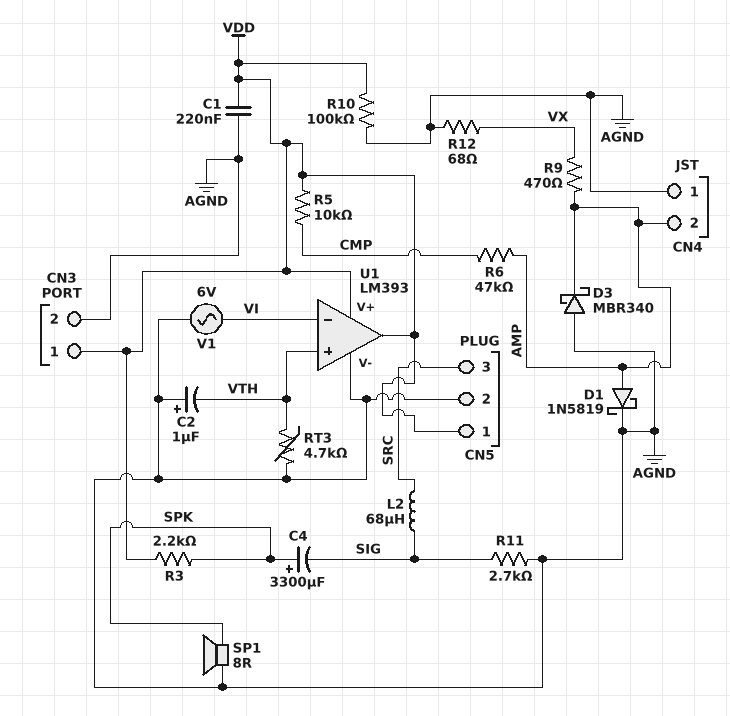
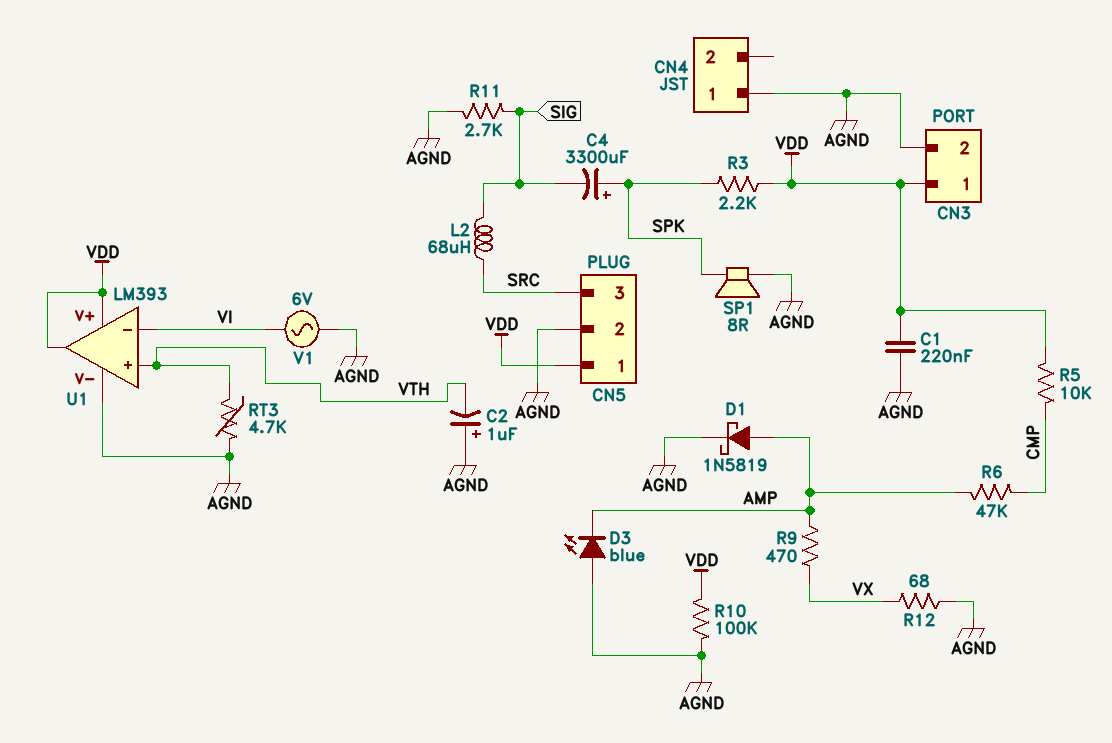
CN4 pin 2: AMP -> none
D3: schottky MBR340 (A AGND, K AMP) -> LED blue (A AGND, K AMP)

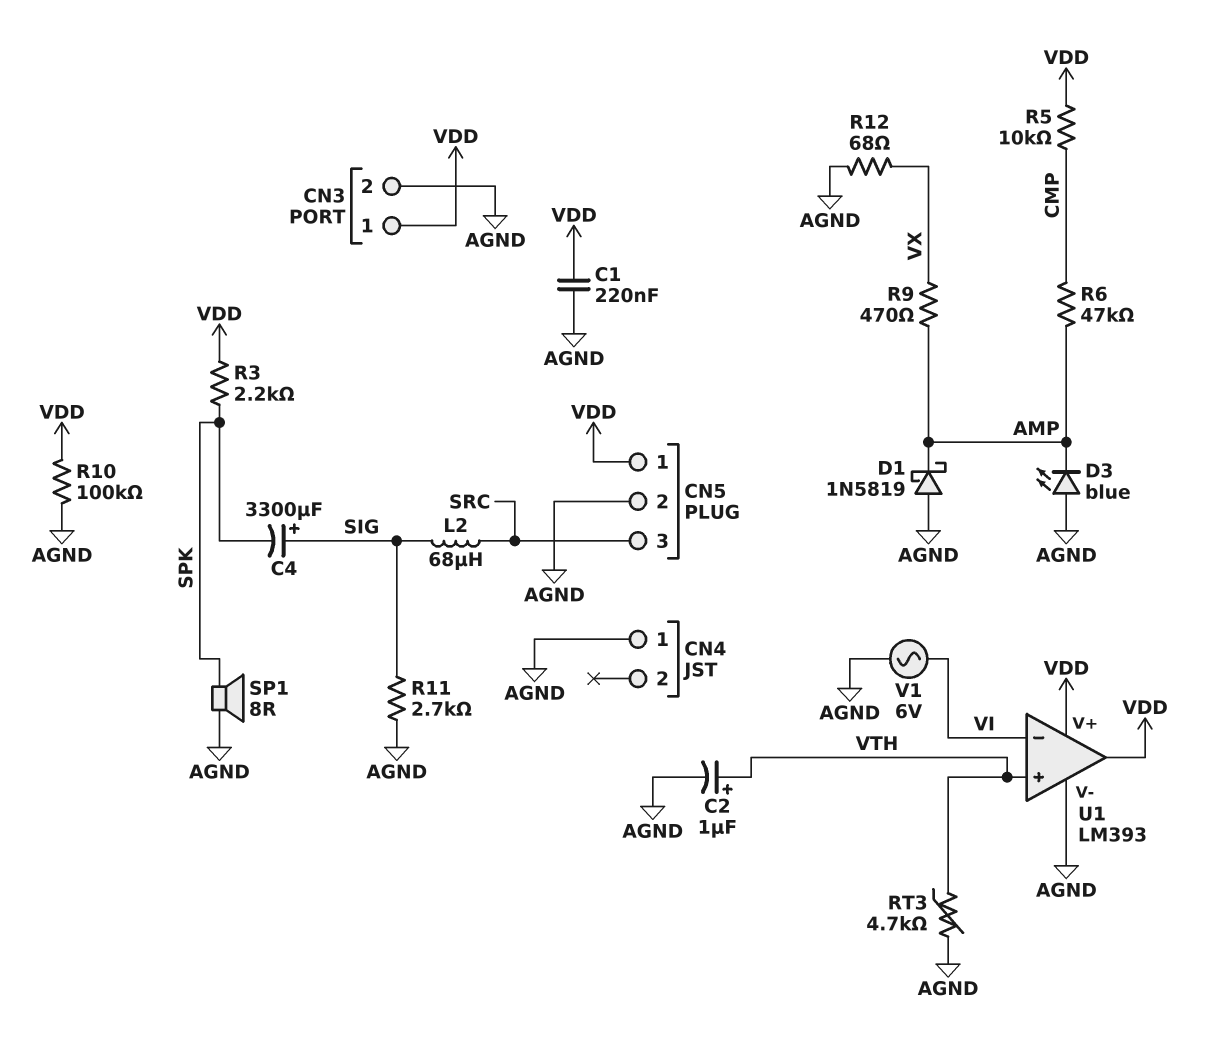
C2: 1uF (plus AGND, minus VTH) -> 1uF (plus VTH, minus AGND)
C4: 3300uF (plus SPK, minus SIG) -> 3300uF (plus SIG, minus SPK)
D1: schottky 1N5819 (A AMP, K AGND) -> schottky 1N5819 (A AGND, K AMP)

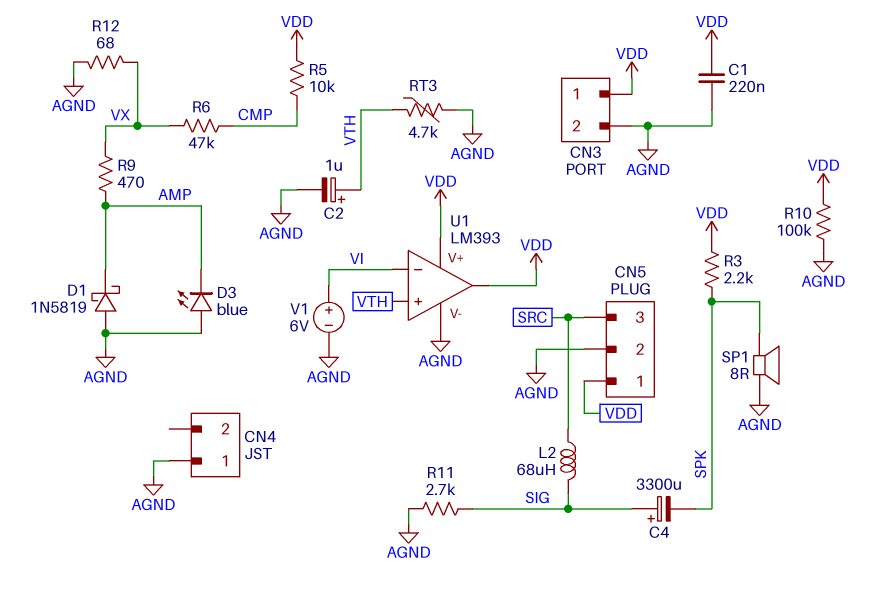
R6: 47k (AMP, CMP) -> 47k (CMP, VX)
V1: AC 6V (AGND, VI) -> 6V (plus VI, minus AGND)

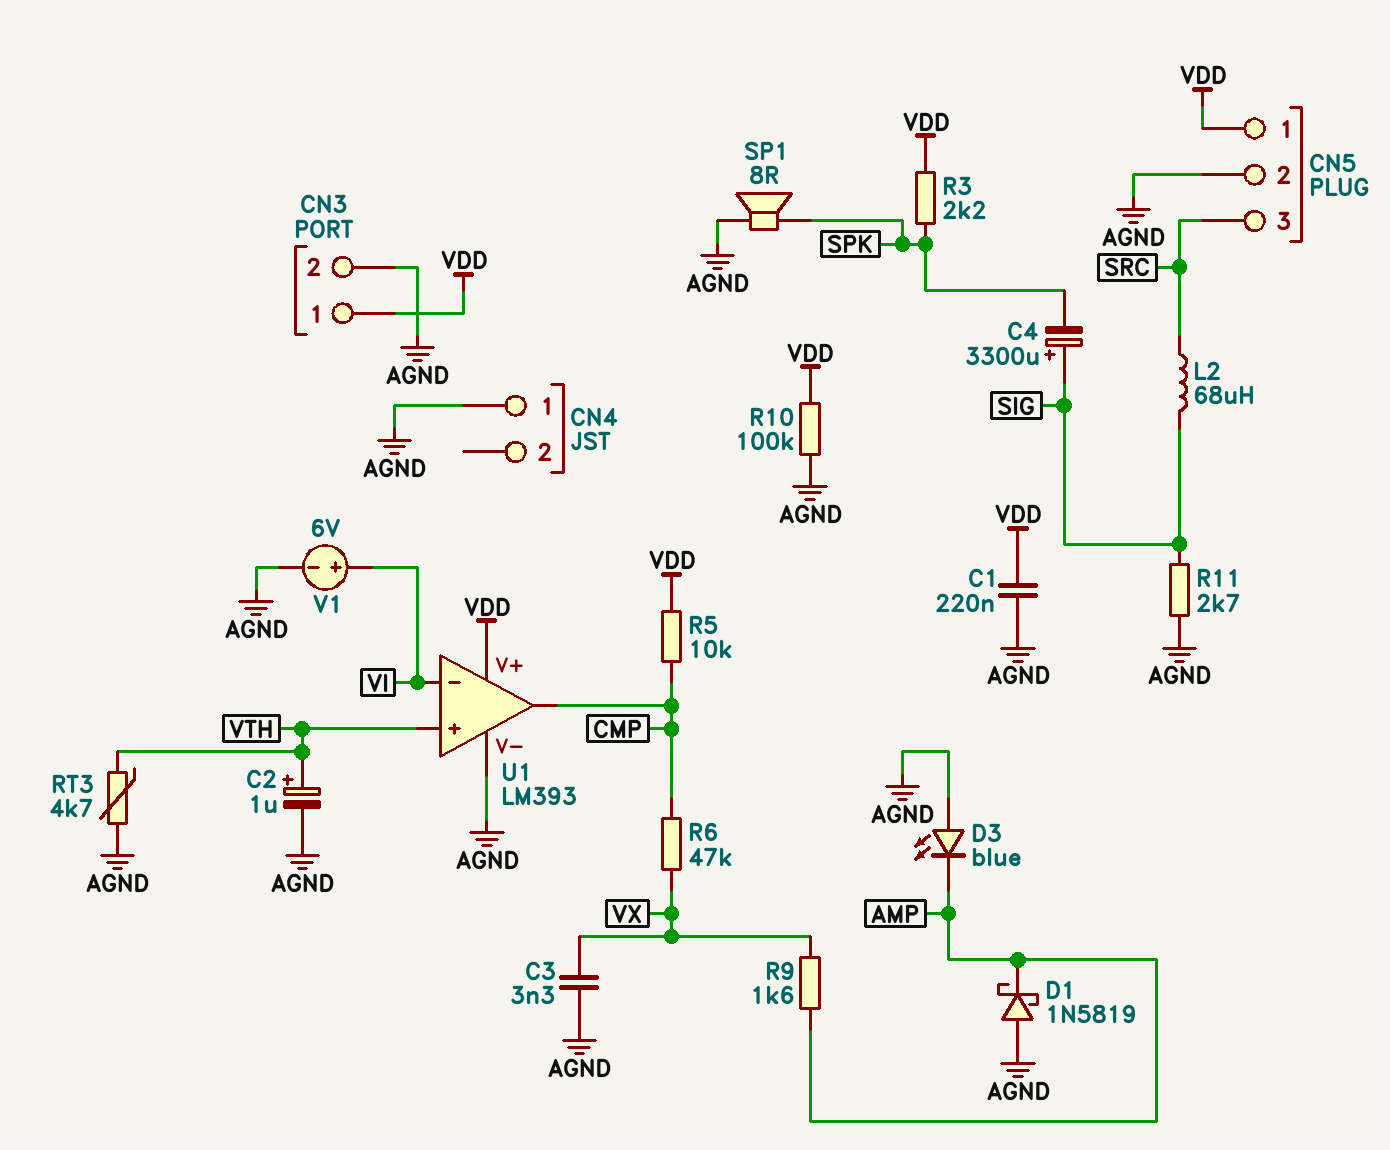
C3: none -> 3.3nF (AGND, VX)
R9: 470 (AMP, VX) -> 1.6k (AMP, VX)
R12: 68 (AGND, VX) -> none
U1 pin out: VDD -> CMP

